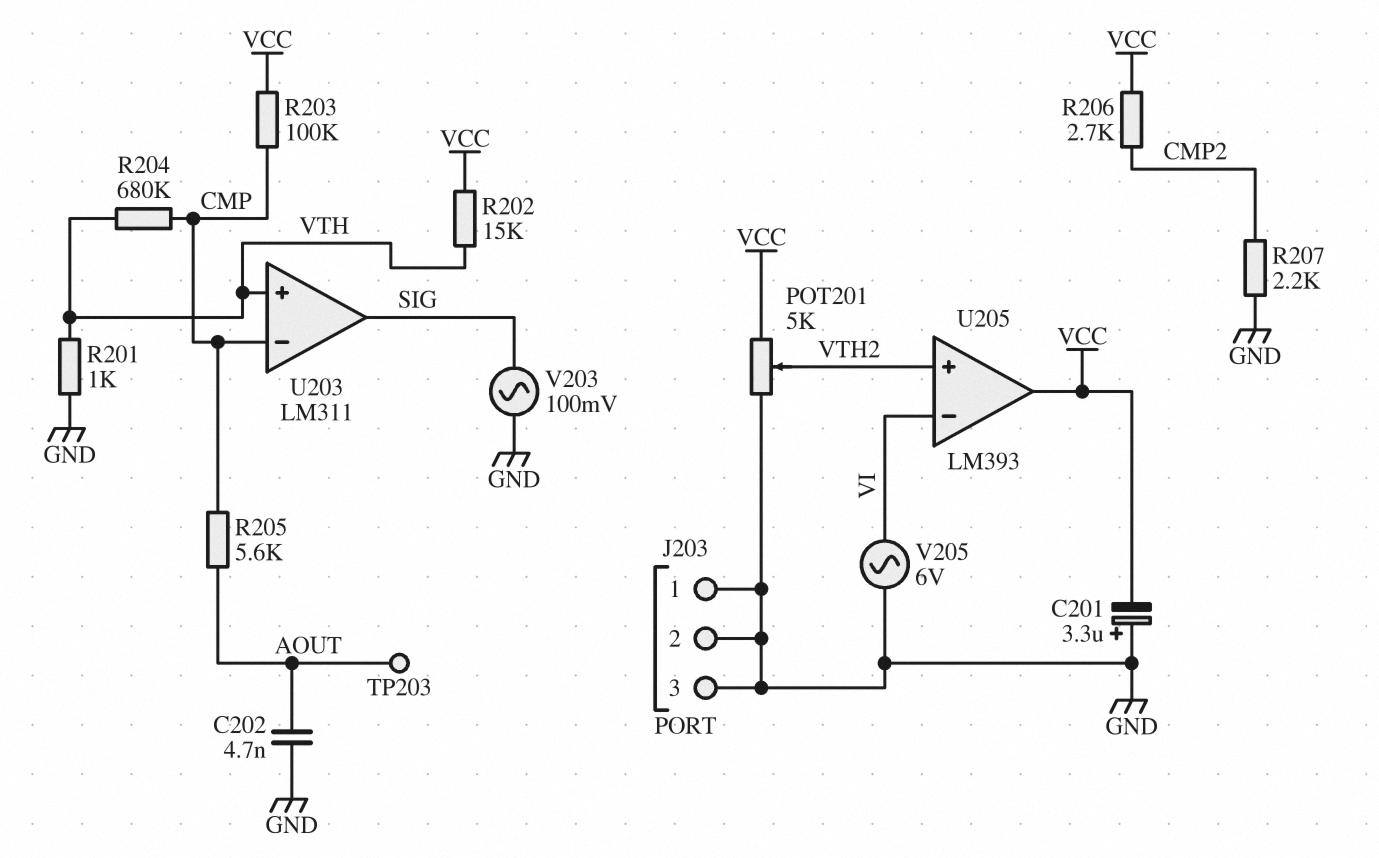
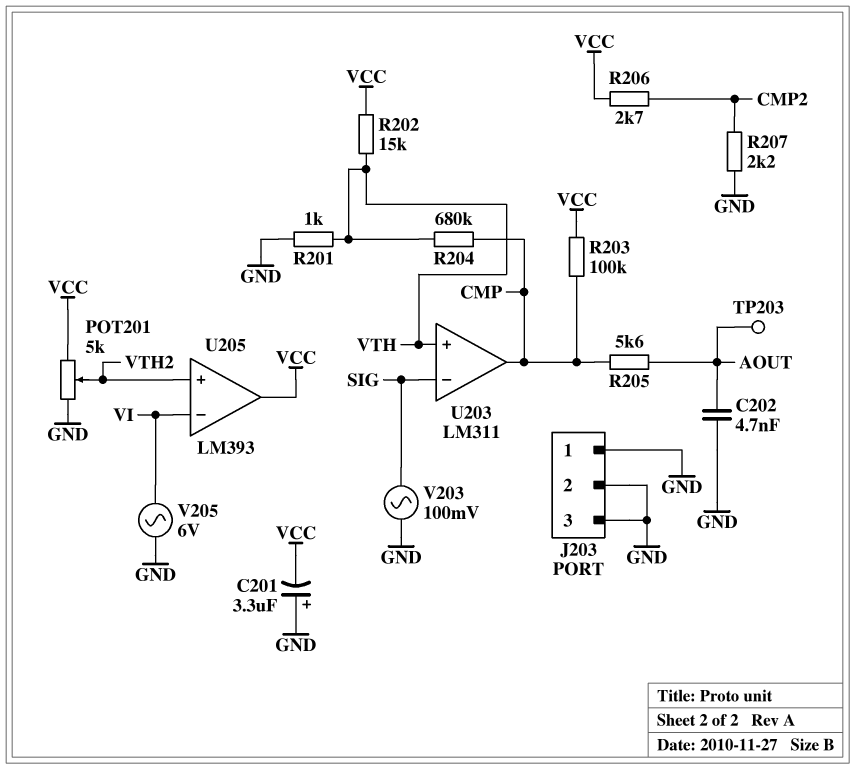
U203 pin in-: CMP -> SIG
U203 pin out: SIG -> CMP

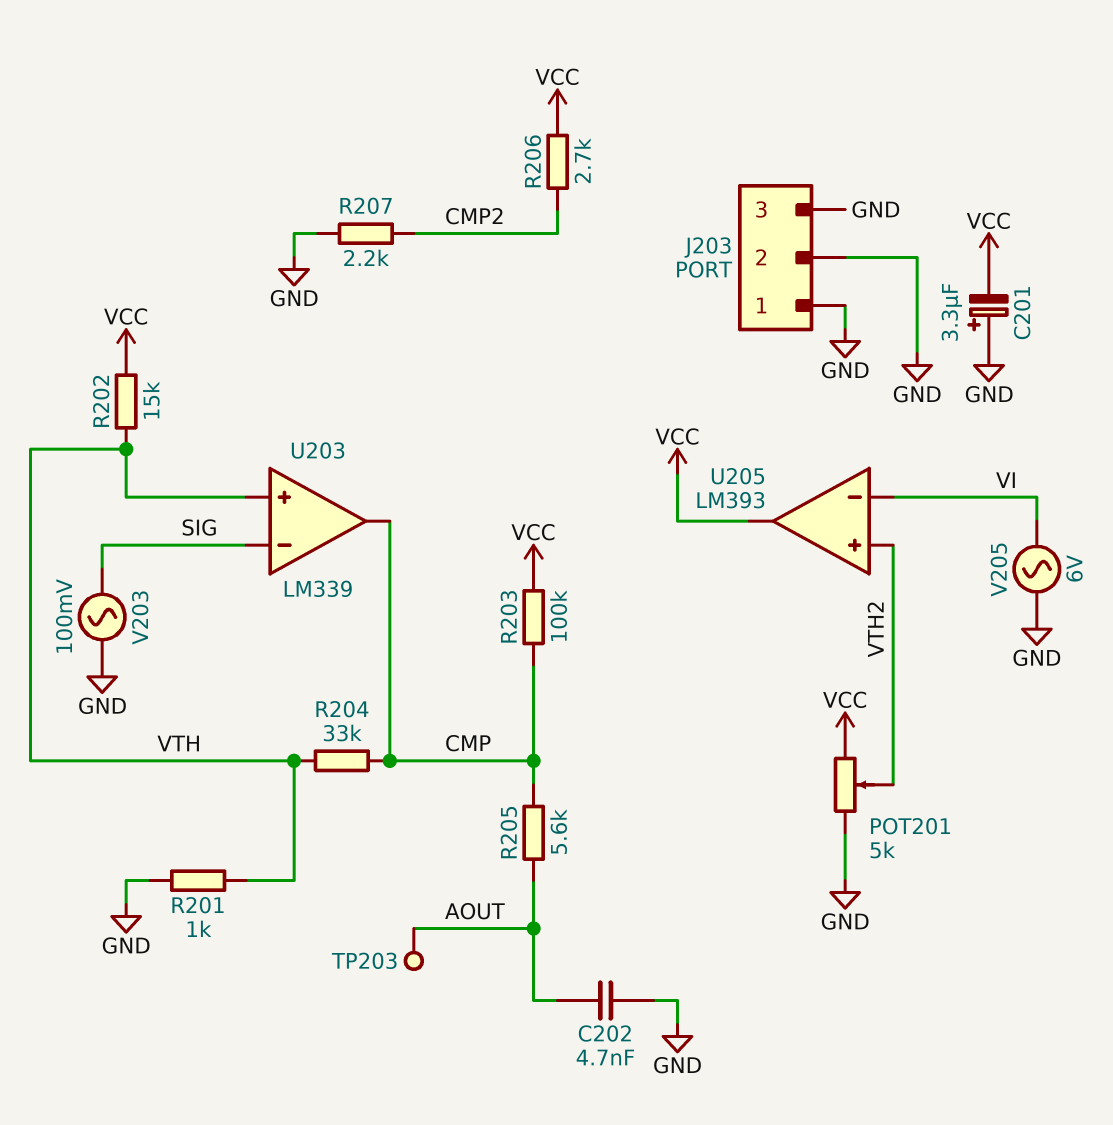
R204: 680k (CMP, VTH) -> 33k (CMP, VTH)
U203: LM311 -> LM339

